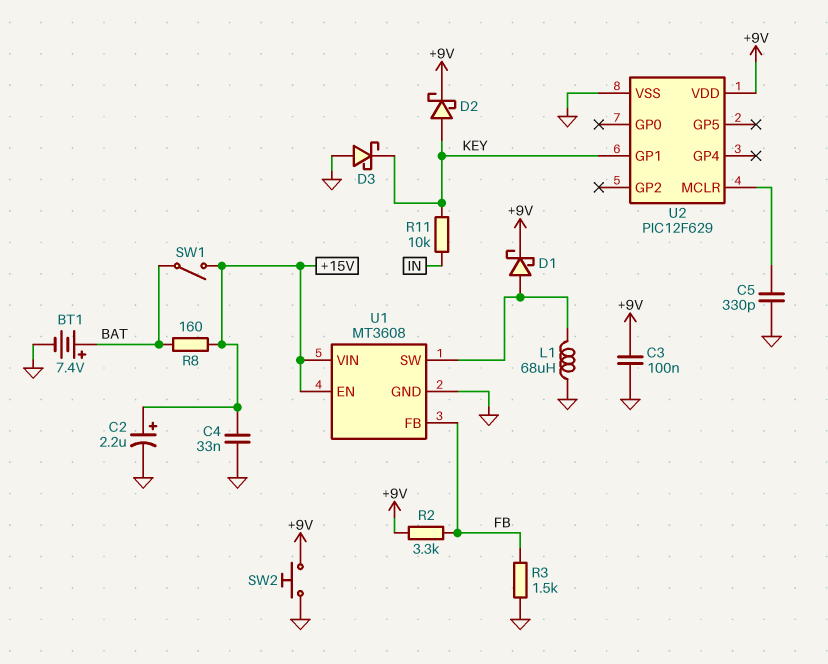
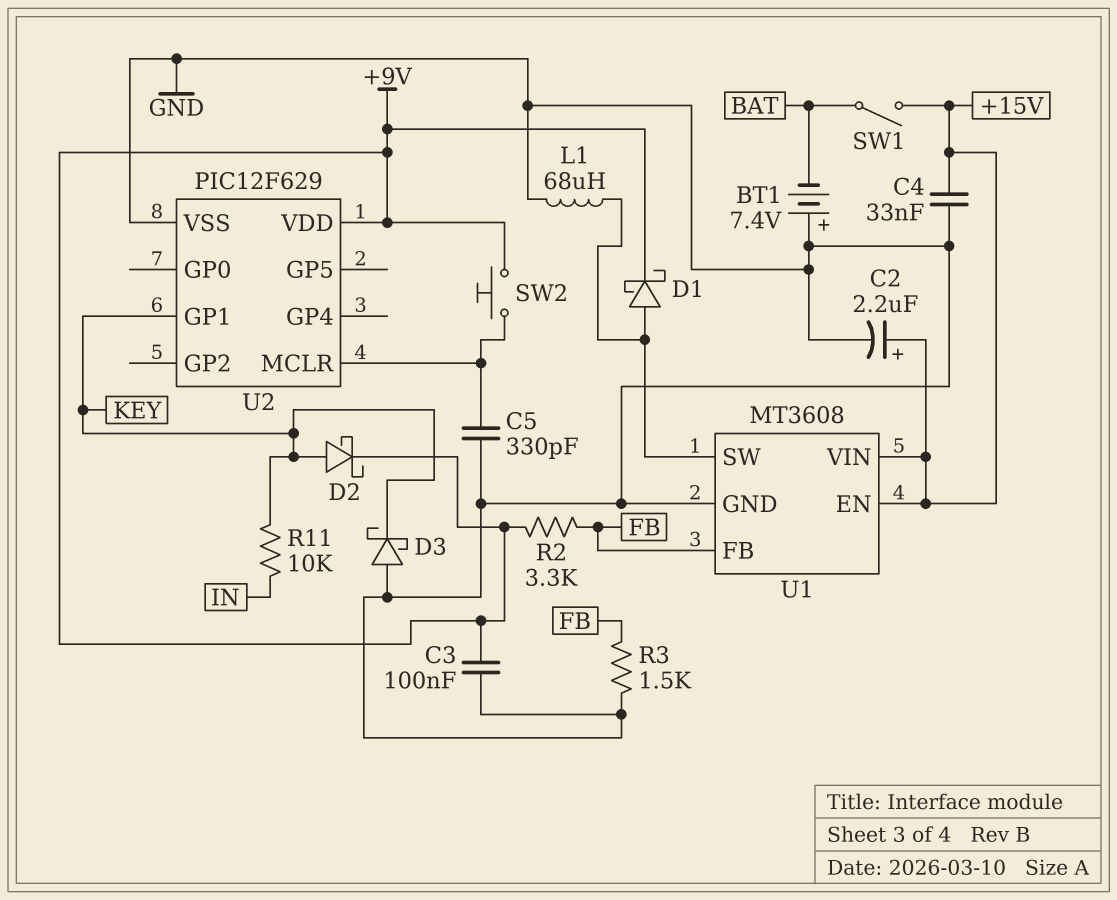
BT1: 7.4V (plus BAT, minus GND) -> 7.4V (plus GND, minus BAT)
R8: 160 (+15V, BAT) -> none
SW2: button (+9V, GND) -> button (+9V, U2/MCLR)

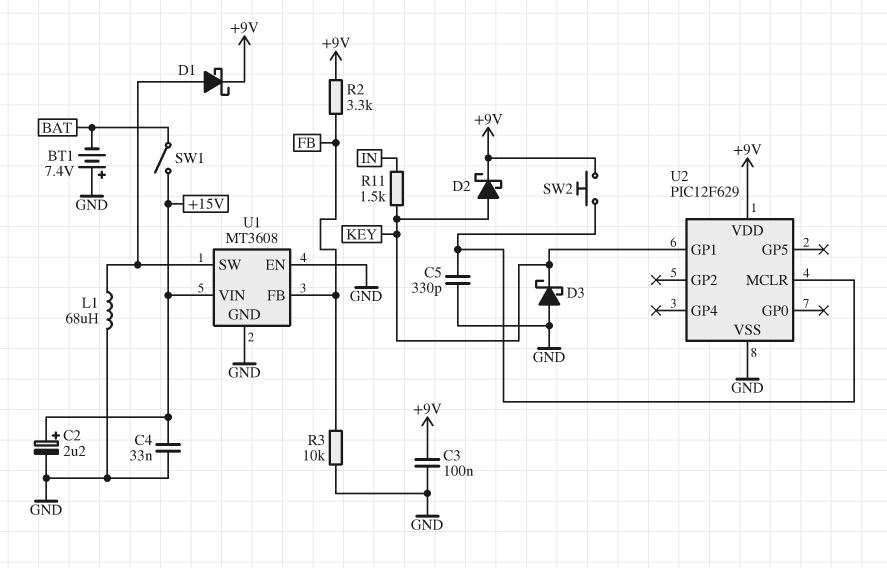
R3: 1.5k (FB, GND) -> 10k (FB, GND)
R11: 10k (IN, KEY) -> 1.5k (IN, KEY)
U1 pin EN: +15V -> GND

